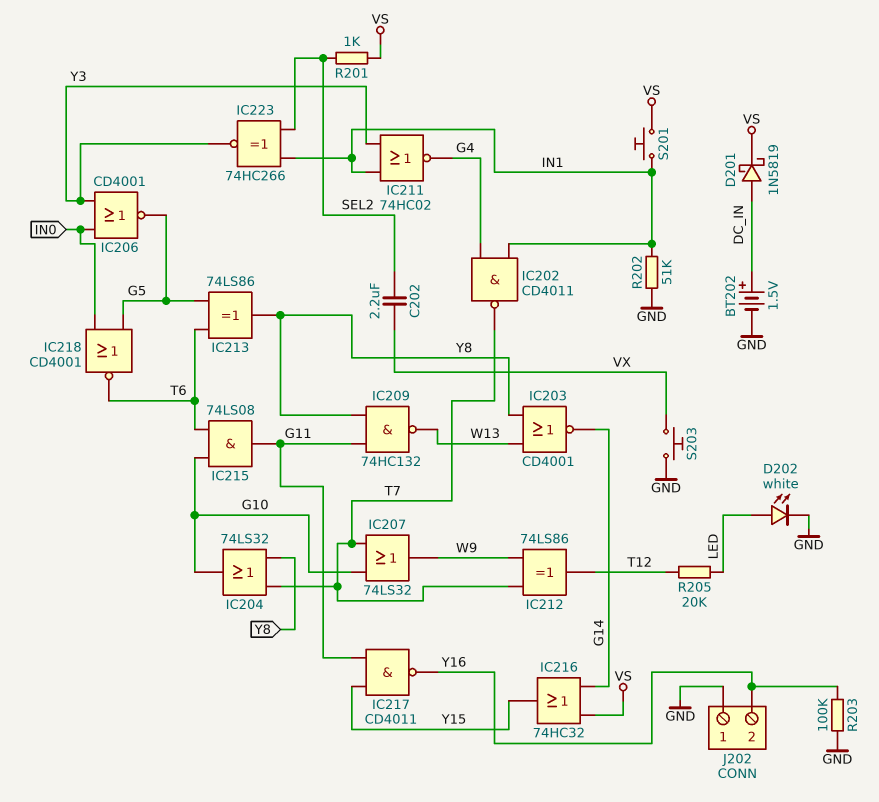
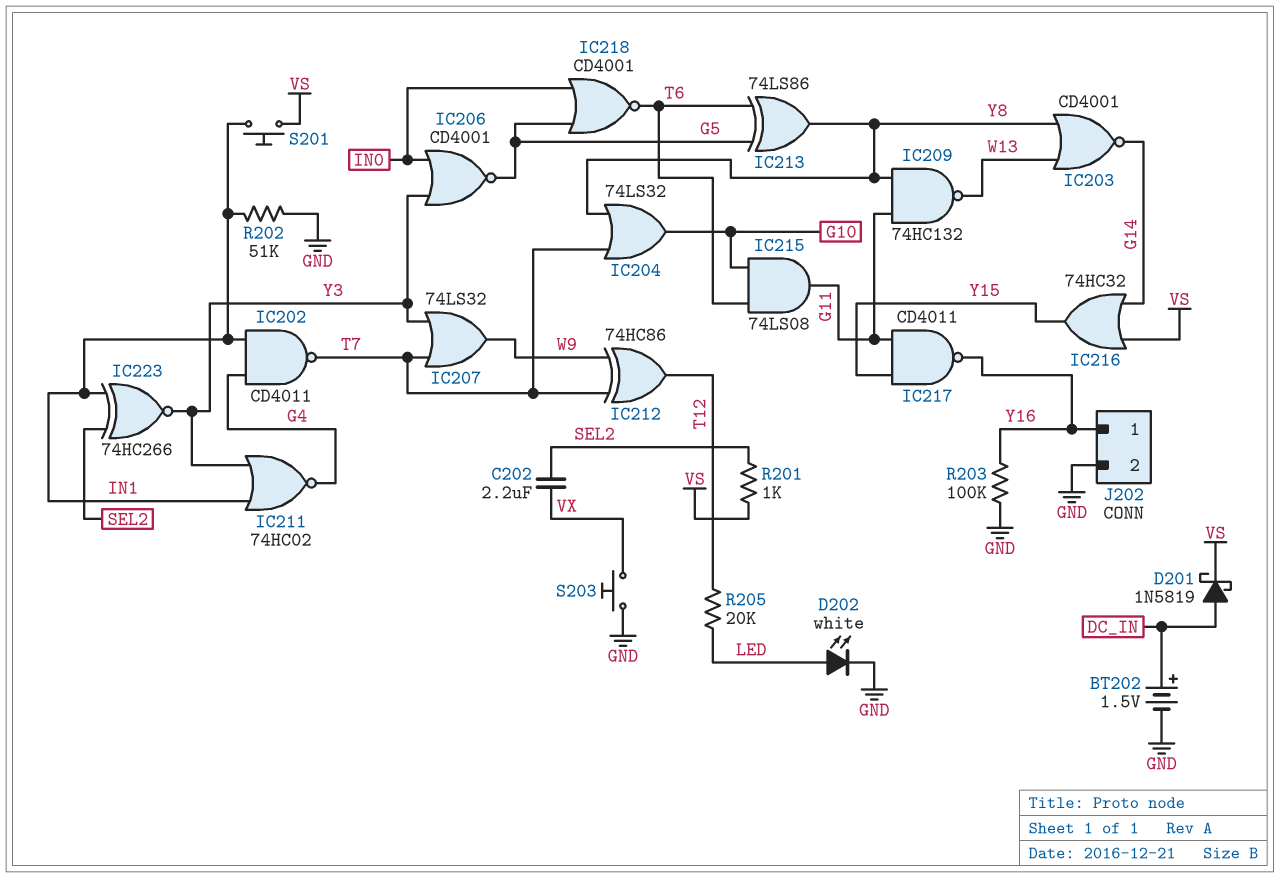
IC207: OR 74LS32 (in G10, in T7, out W9) -> OR 74LS32 (in T7, in Y3, out W9)
IC212: XOR 74LS86 (in T7, in W9, out T12) -> XOR 74HC86 (in T7, in W9, out T12)
J202 pin 1: GND -> Y16
J202 pin 2: Y16 -> GND

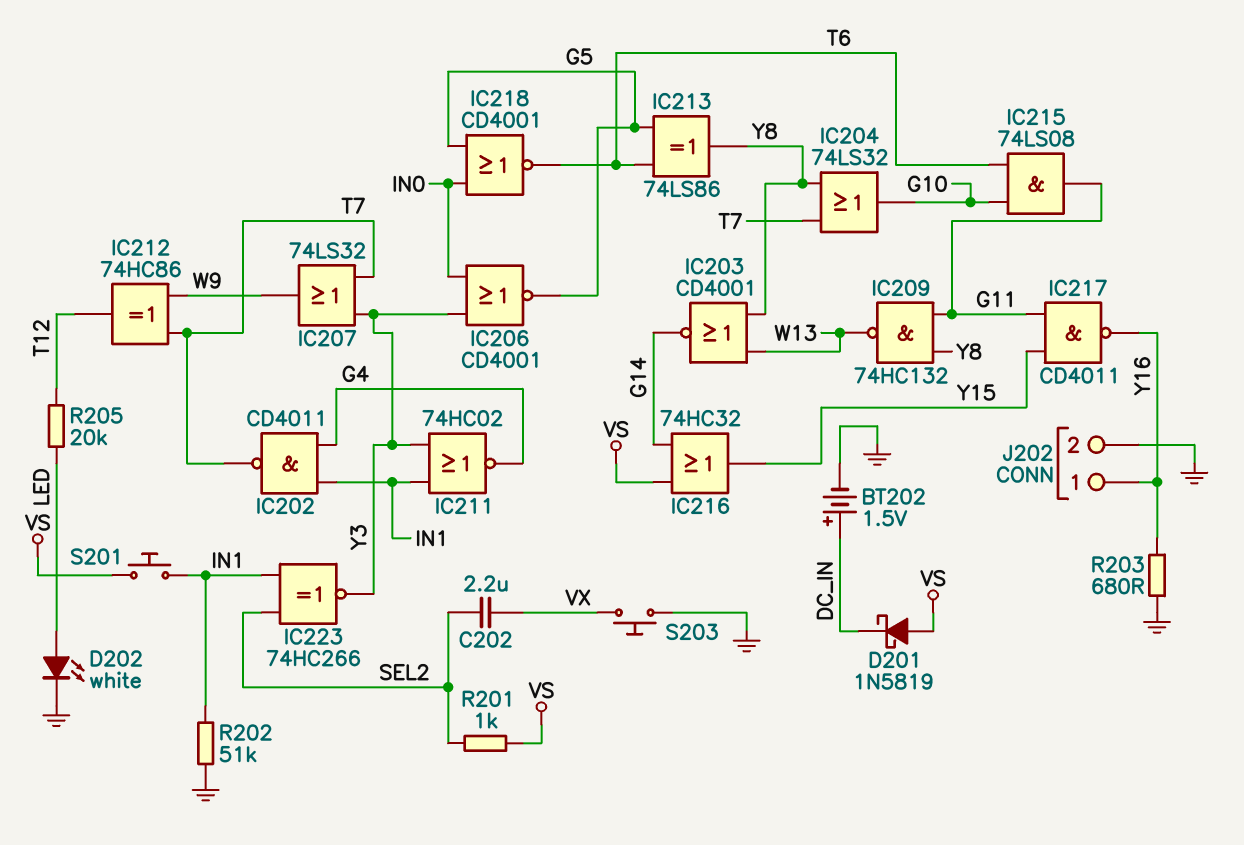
D201: schottky 1N5819 (A DC_IN, K VS) -> schottky 1N5819 (A VS, K DC_IN)
R203: 100k (GND, Y16) -> 680 (GND, Y16)

